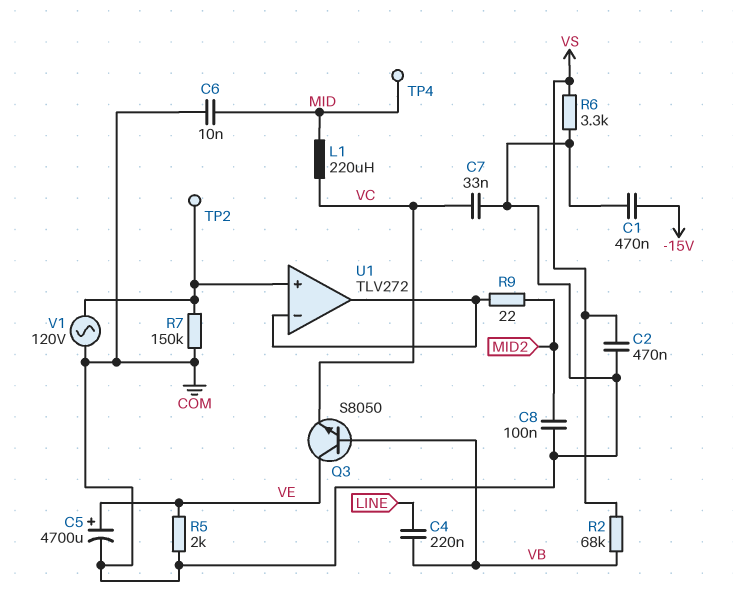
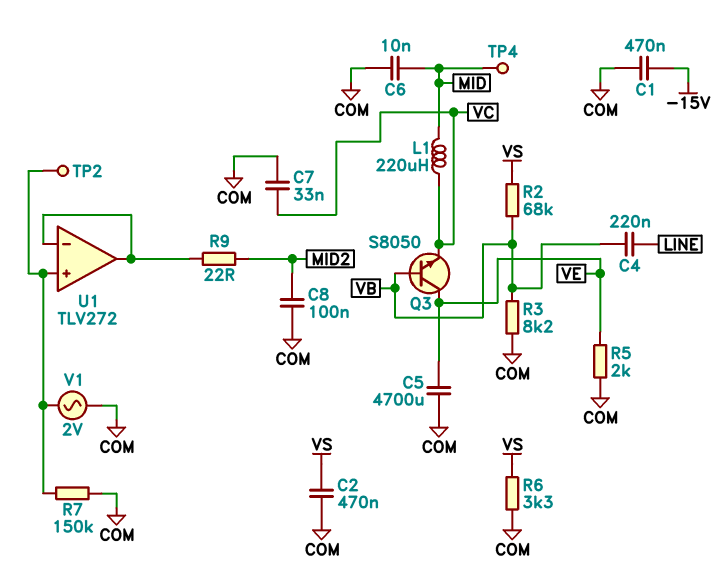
C5: 4700uF (plus VE, minus COM) -> 4700uF (COM, VE)
R3: none -> 8.2k (COM, VB)
V1: AC 120V (COM, U1/in+) -> AC 2V (COM, U1/in+)

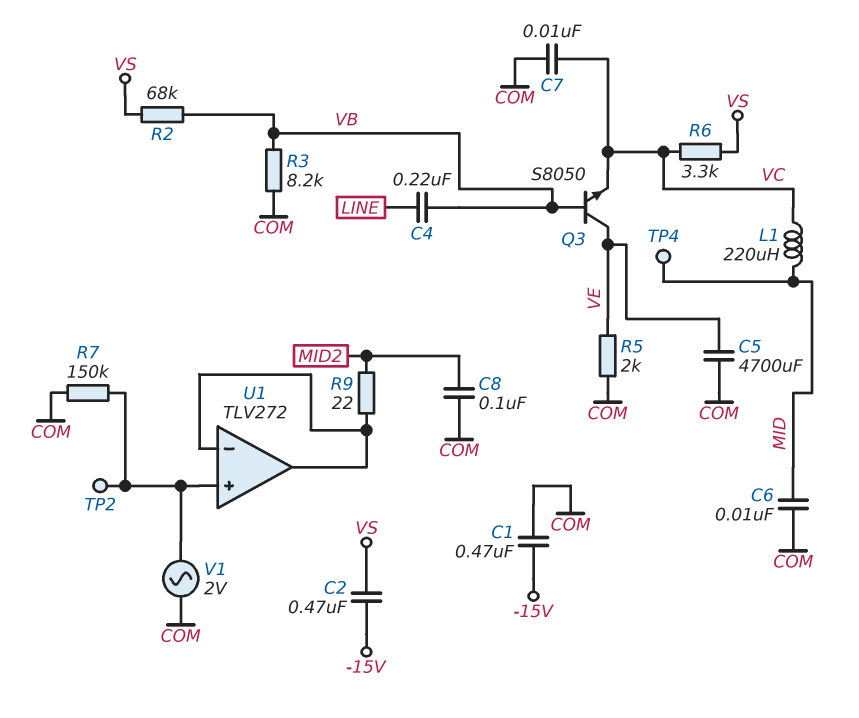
C2: 470nF (COM, VS) -> 470nF (-15V, VS)
C7: 33nF (COM, VC) -> 10nF (COM, VC)
R6: 3.3k (COM, VS) -> 3.3k (VC, VS)

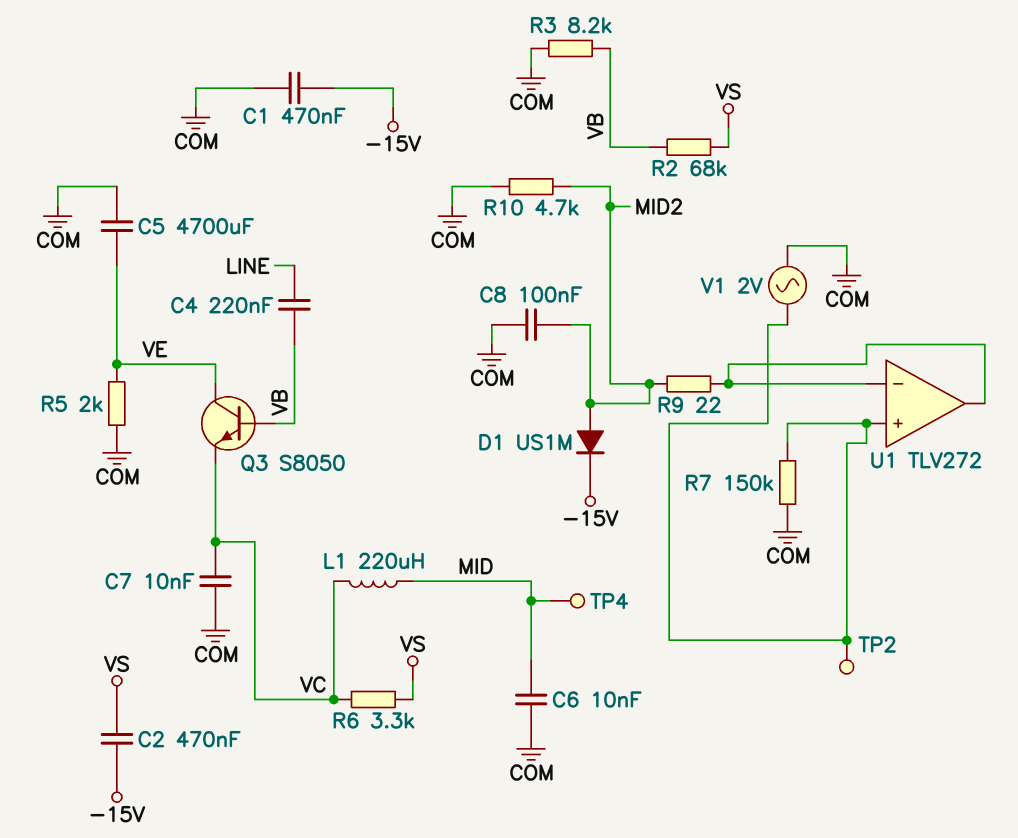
D1: none -> diode US1M (A MID2, K -15V)
R10: none -> 4.7k (COM, MID2)

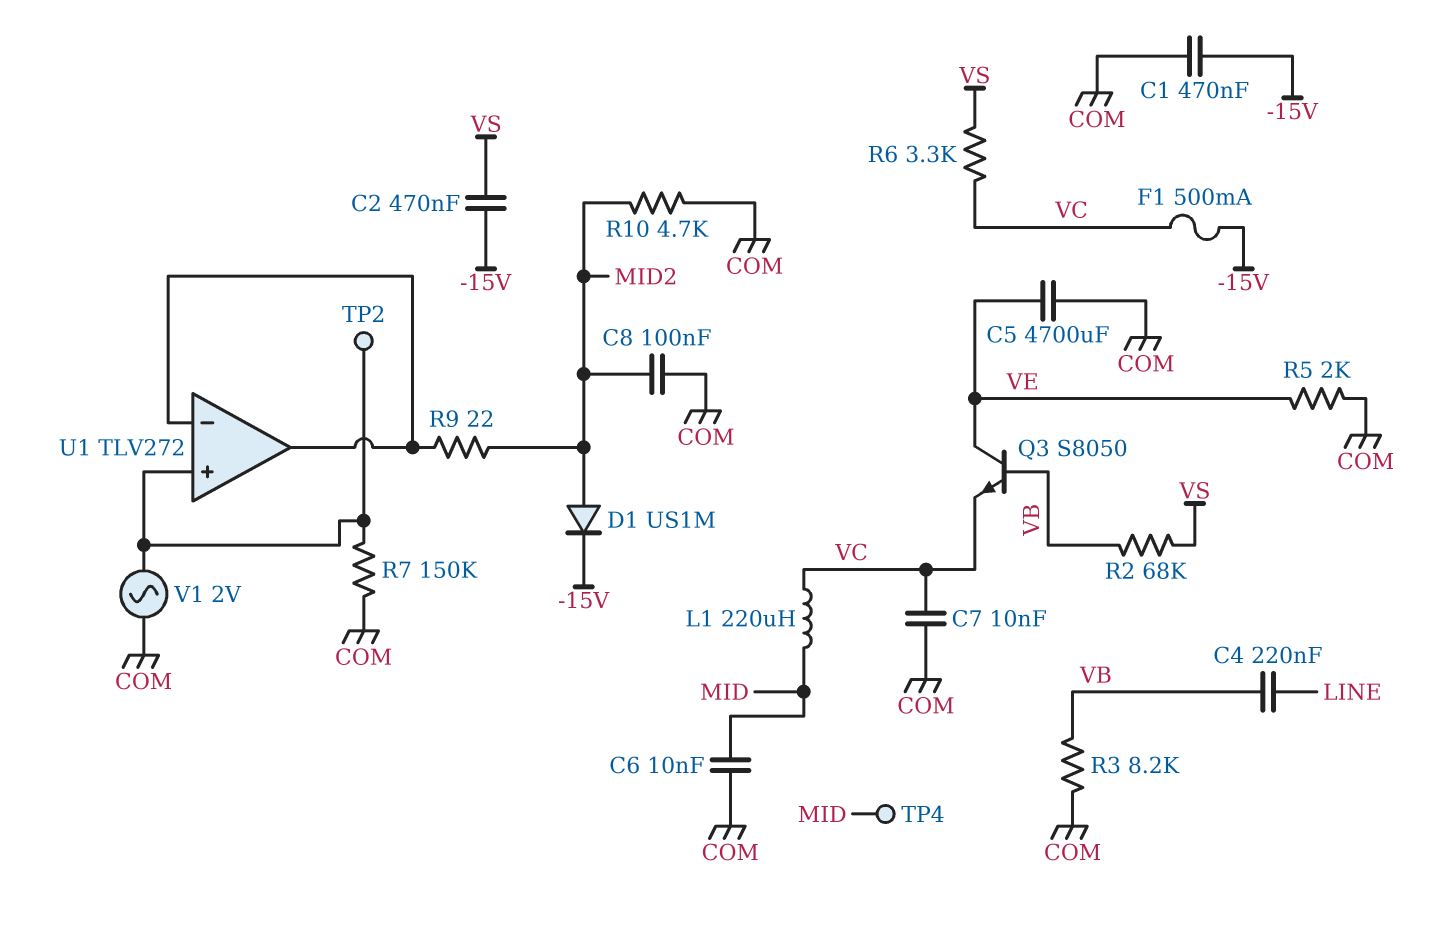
F1: none -> 500mA (-15V, VC)

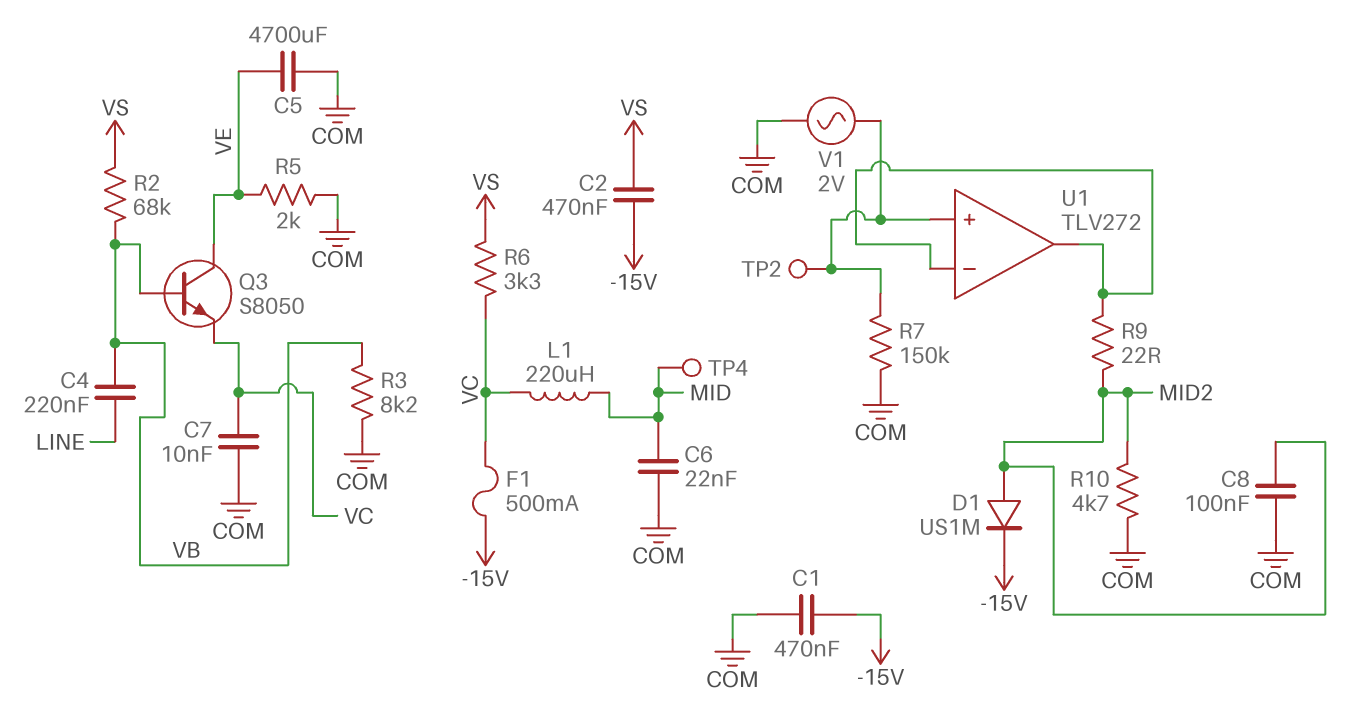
C6: 10nF (COM, MID) -> 22nF (COM, MID)

